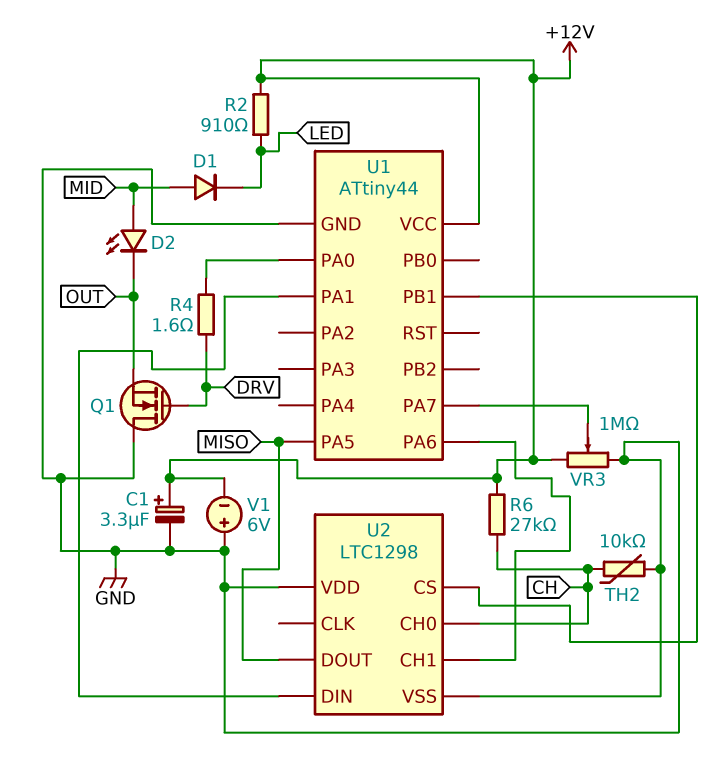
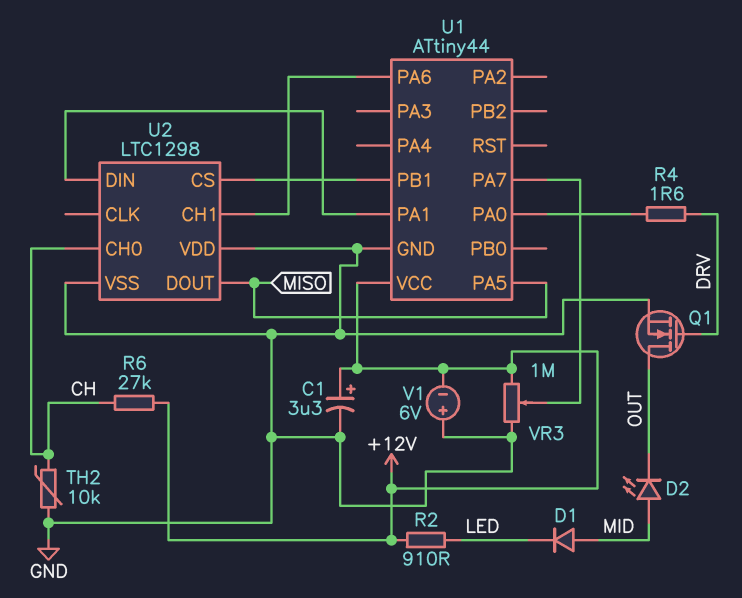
Q1: NMOS (G DRV, D GND, S OUT) -> NMOS (G DRV, D OUT, S GND)

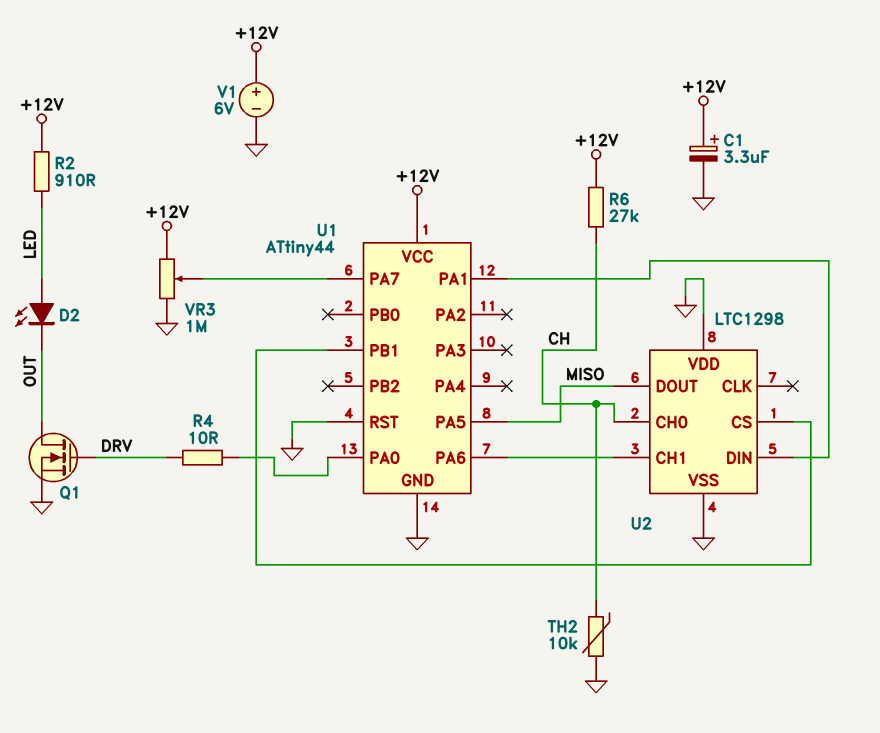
D1: diode (A MID, K LED) -> none
D2: LED (A MID, K OUT) -> LED (A LED, K OUT)
R4: 1.6 (DRV, U1/PA0) -> 10 (DRV, U1/PA0)
U1 pin RST: none -> GND
V1: 6V (plus GND, minus +12V) -> 6V (plus +12V, minus GND)

